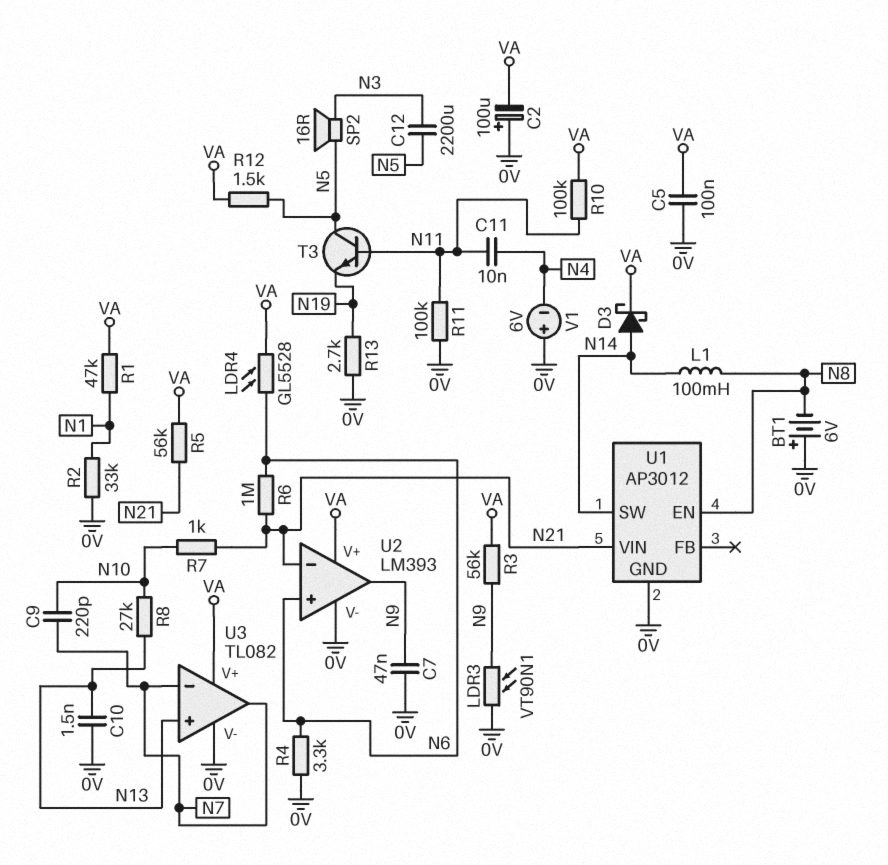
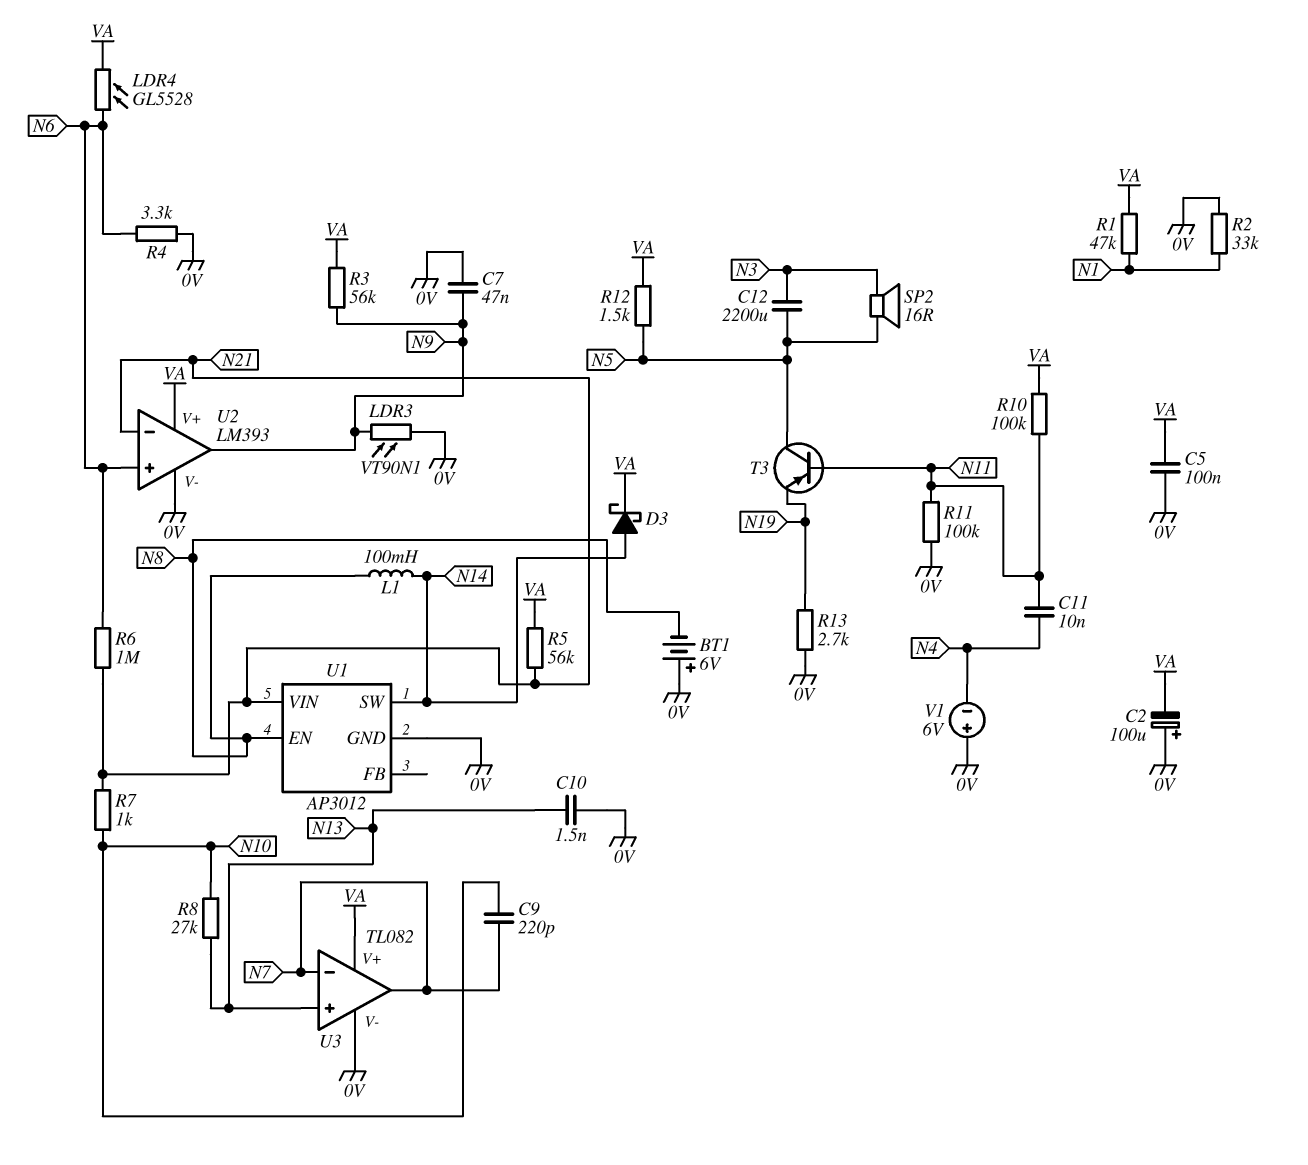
T3: NPN (B N11, C N5, E N19) -> PNP (B N11, C N5, E N19)

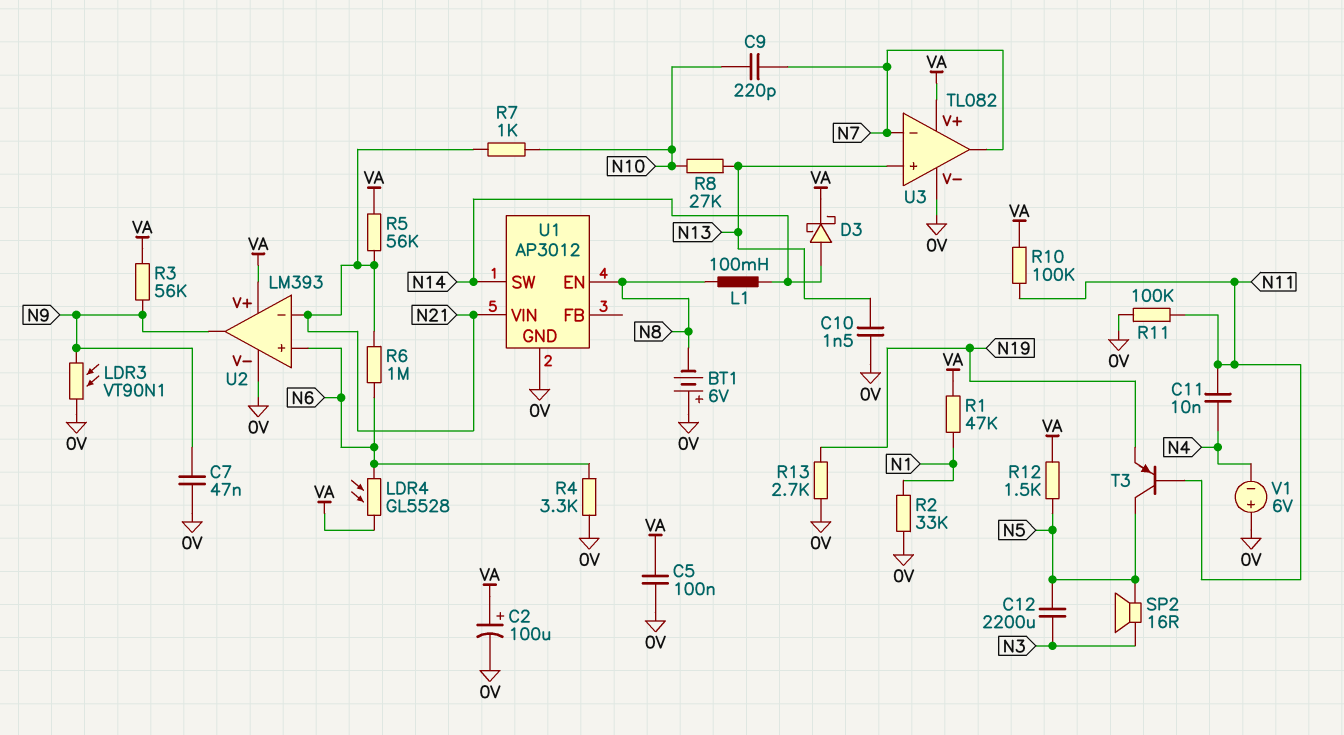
C2: 100uF (plus 0V, minus VA) -> 100uF (plus VA, minus 0V)

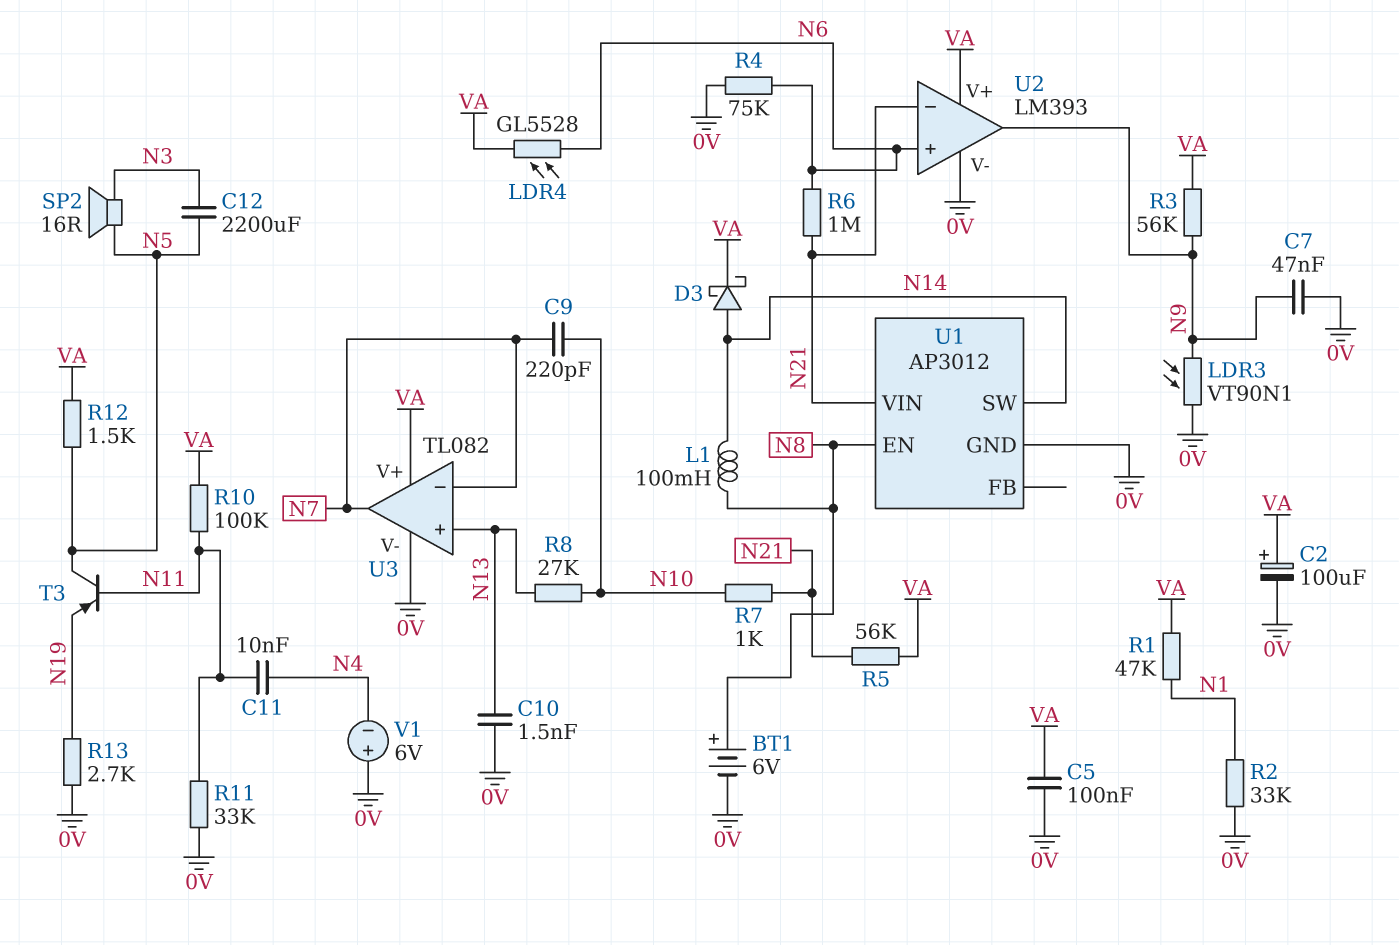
BT1: 6V (plus 0V, minus N8) -> 6V (plus N8, minus 0V)
R4: 3.3k (0V, N6) -> 75k (0V, N6)
R11: 100k (0V, N11) -> 33k (0V, N11)

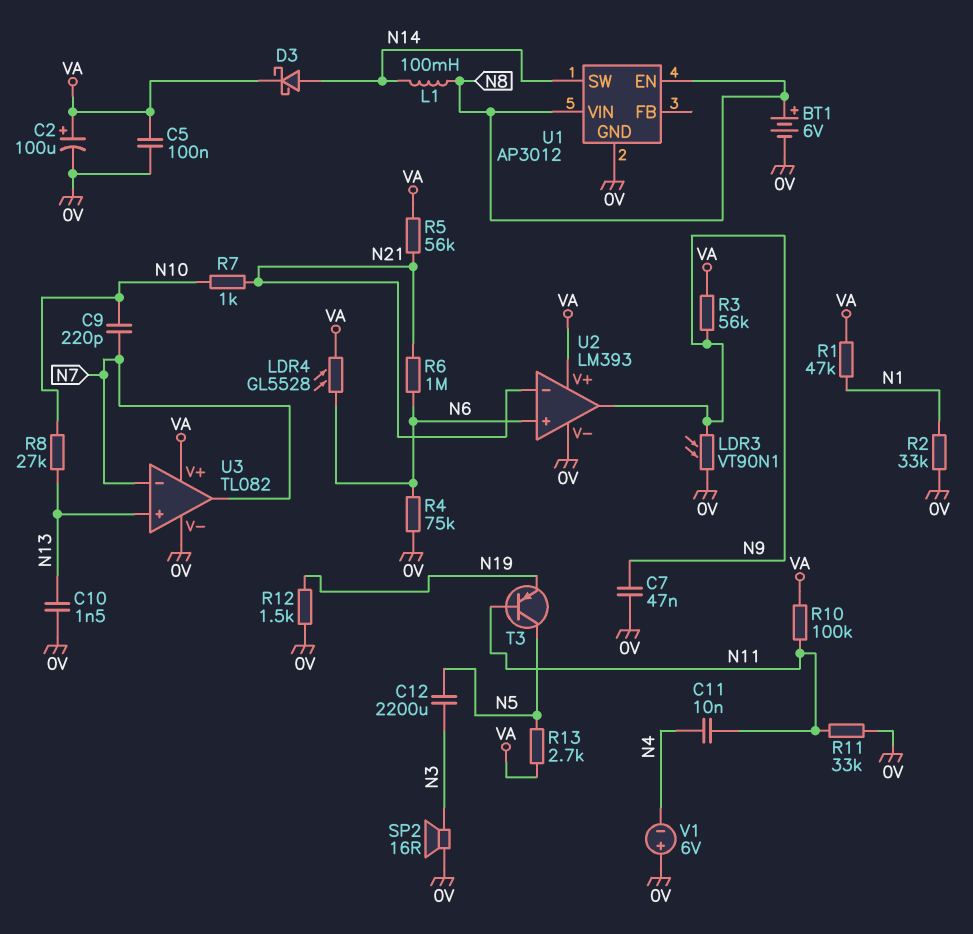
R12: 1.5k (N5, VA) -> 1.5k (0V, N19)
R13: 2.7k (0V, N19) -> 2.7k (N5, VA)
SP2: speaker 16R (N3, N5) -> speaker 16R (0V, N3)
U1 pin VIN: N21 -> N8

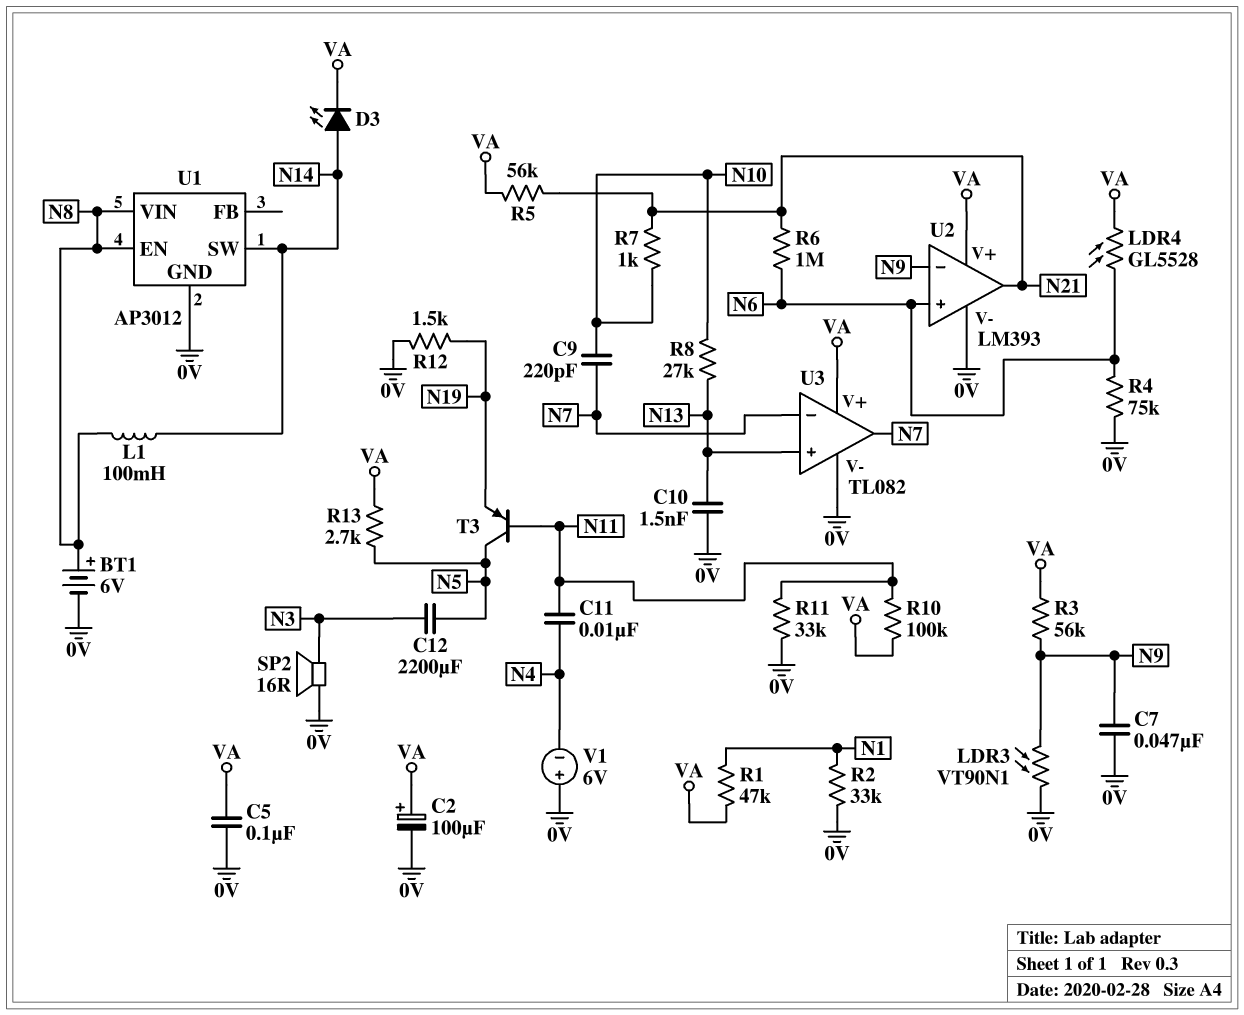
D3: schottky (A N14, K VA) -> LED (A N14, K VA)
U2 pin in-: N21 -> N9
U2 pin out: N9 -> N21

